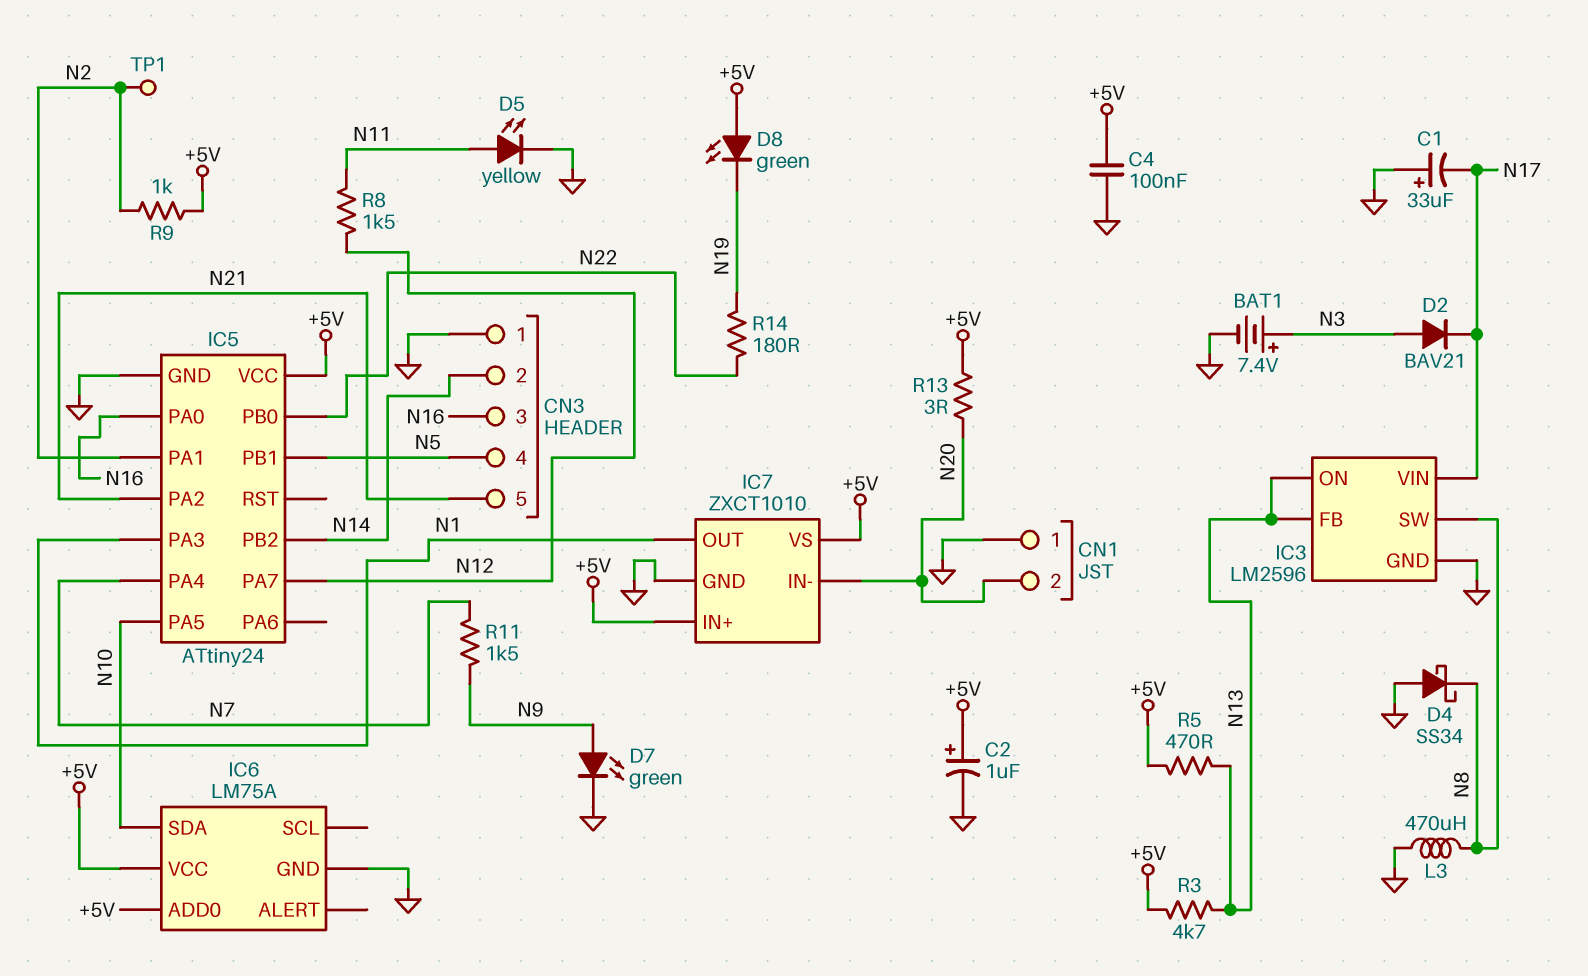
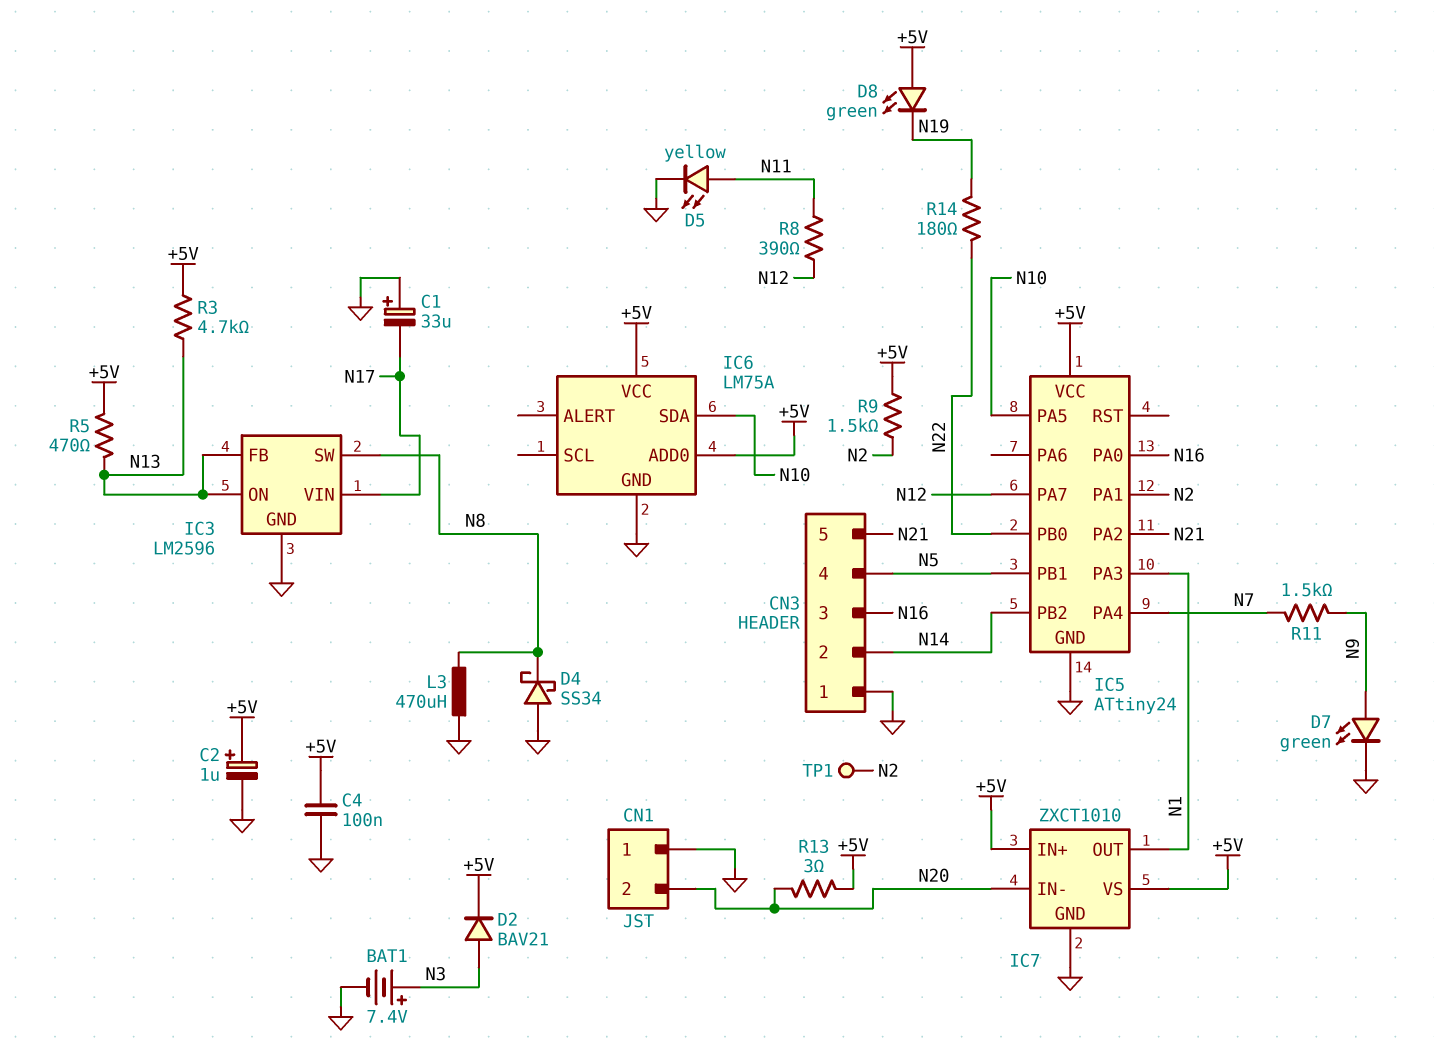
D2: diode BAV21 (A N3, K N17) -> diode BAV21 (A N3, K +5V)
R8: 1.5k (N11, N12) -> 390 (N11, N12)
R9: 1k (+5V, N2) -> 1.5k (+5V, N2)

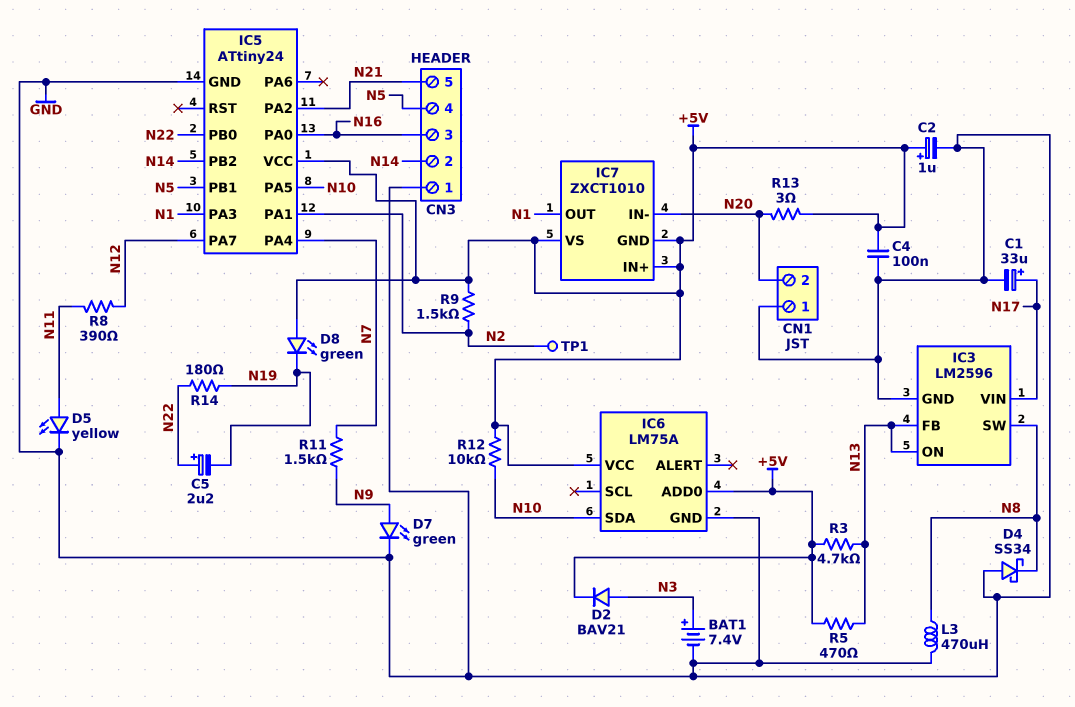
C1: 33uF (plus GND, minus N17) -> 33uF (plus N17, minus GND)
C5: none -> 2.2uF (plus N22, minus N19)
IC7 pin GND: GND -> +5V
R12: none -> 10k (+5V, N10)

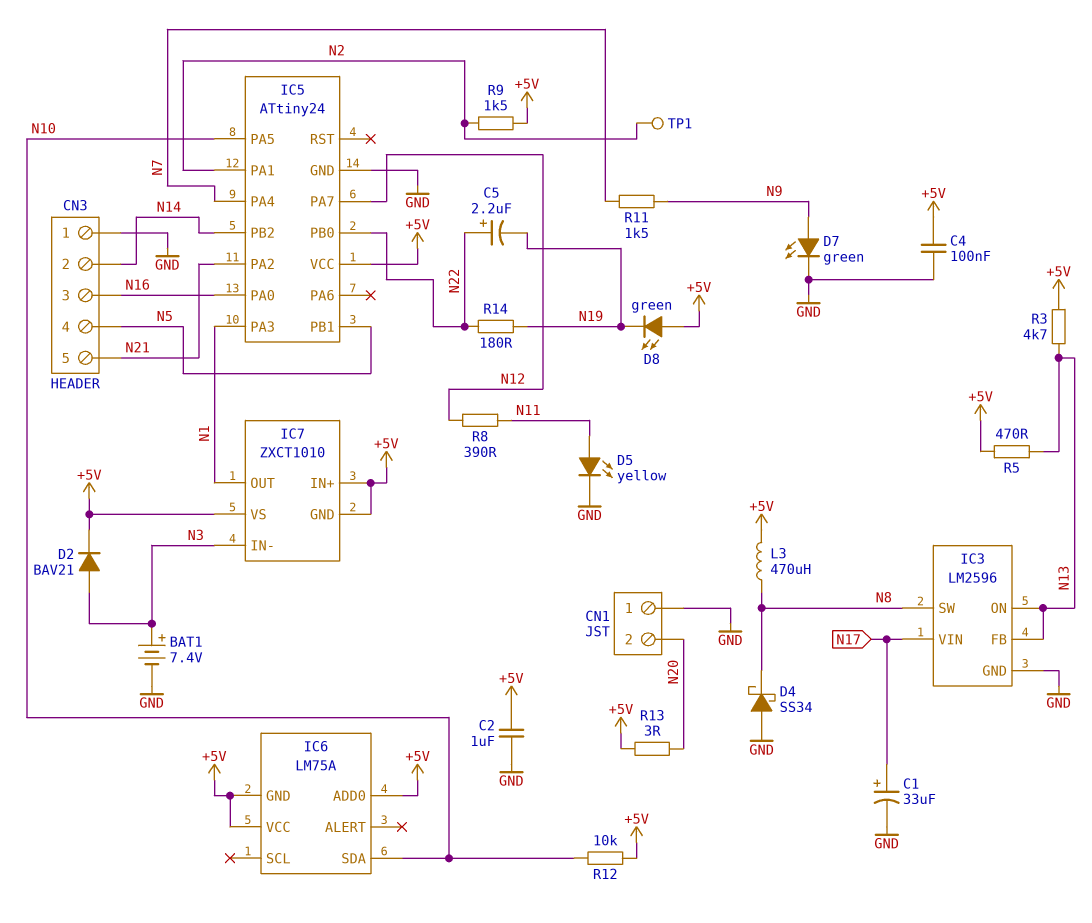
C2: 1uF (plus +5V, minus GND) -> 1uF (+5V, GND)
IC6 pin GND: GND -> +5V
IC7 pin IN-: N20 -> N3
L3: 470uH (GND, N8) -> 470uH (+5V, N8)

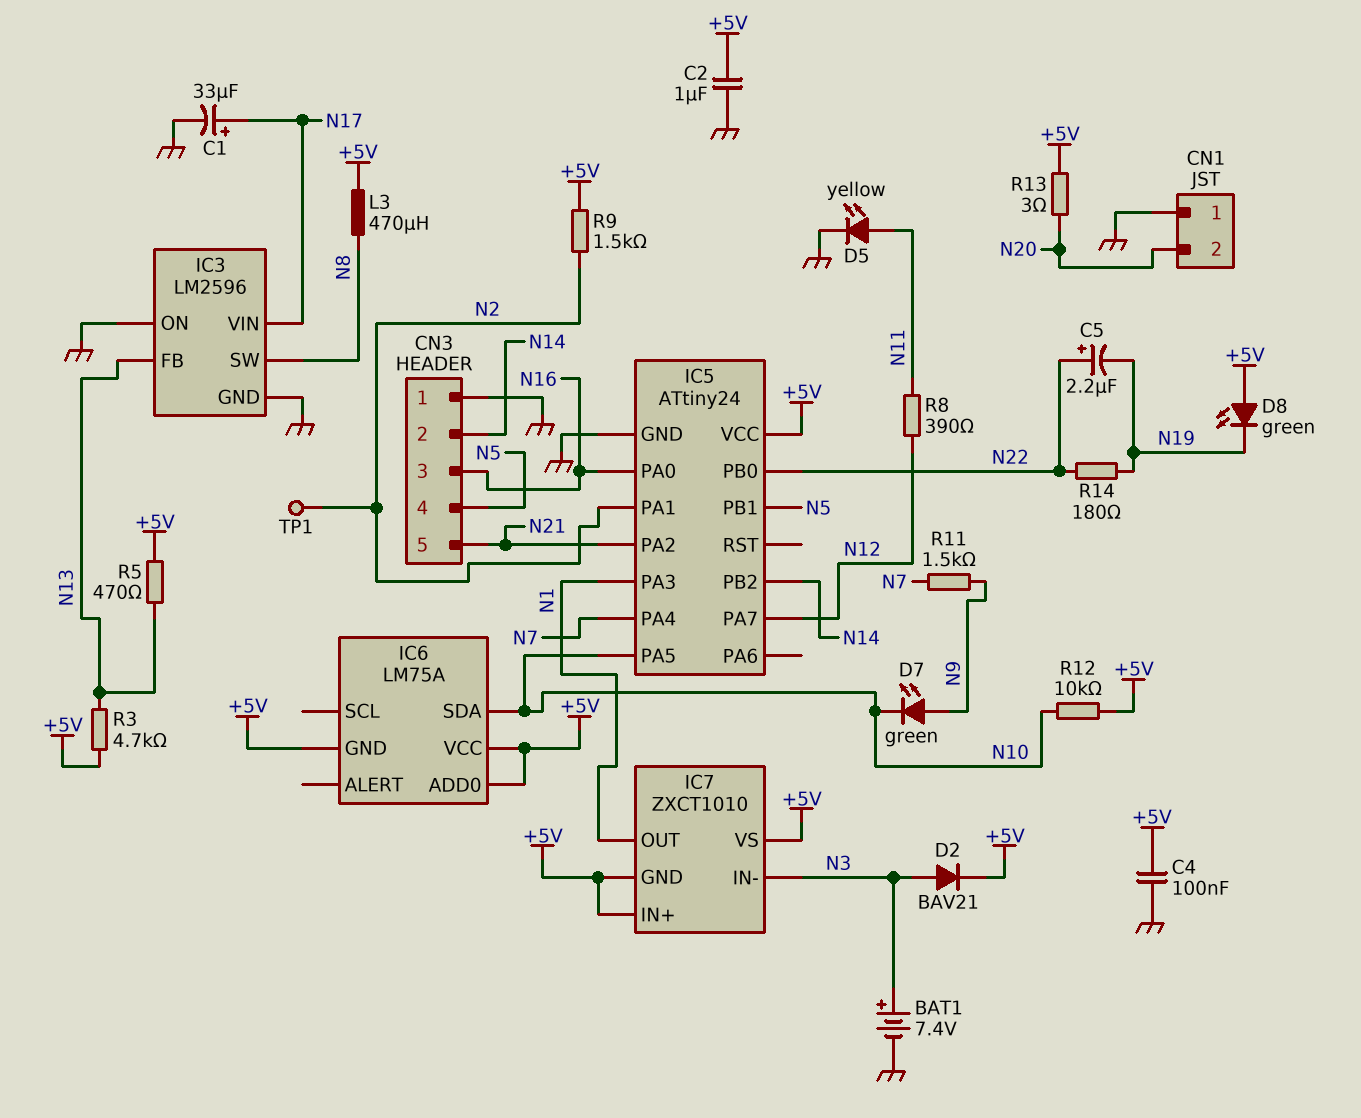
D4: schottky SS34 (A GND, K N8) -> none
D7: LED green (A N9, K GND) -> LED green (A N9, K N10)
IC3 pin ON: N13 -> GND

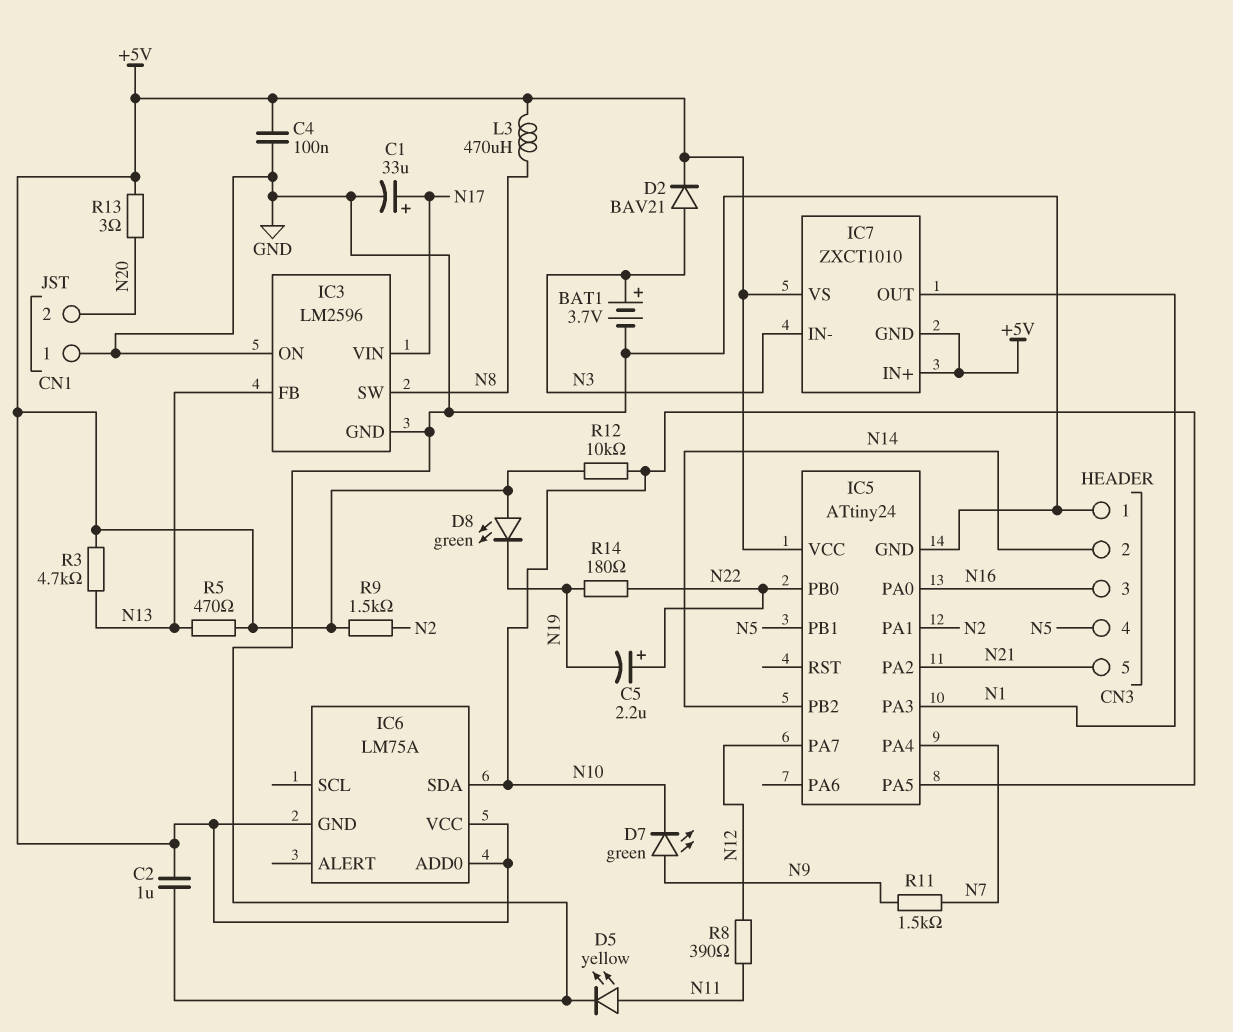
BAT1: 7.4V (plus N3, minus GND) -> 3.7V (plus N3, minus GND)
TP1: test point (N2) -> none

